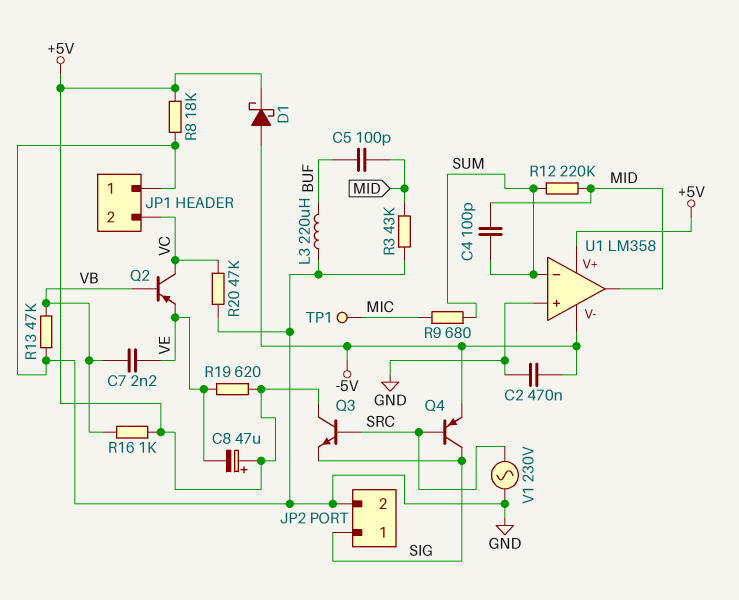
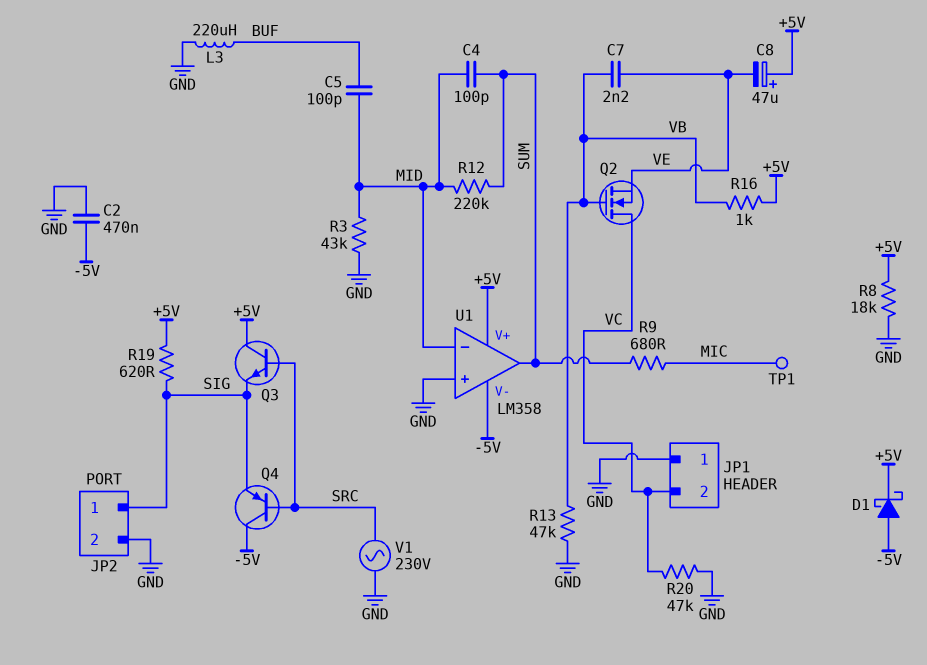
Q2: PNP (B VB, C VC, E VE) -> NMOS (G VB, D VC, S VE)
Q4: PNP (B SRC, C SIG, E -5V) -> PNP (B SRC, C -5V, E SIG)
R19: 620 (+5V, VE) -> 620 (+5V, SIG)
U1 pin in-: SUM -> MID
U1 pin out: MID -> SUM

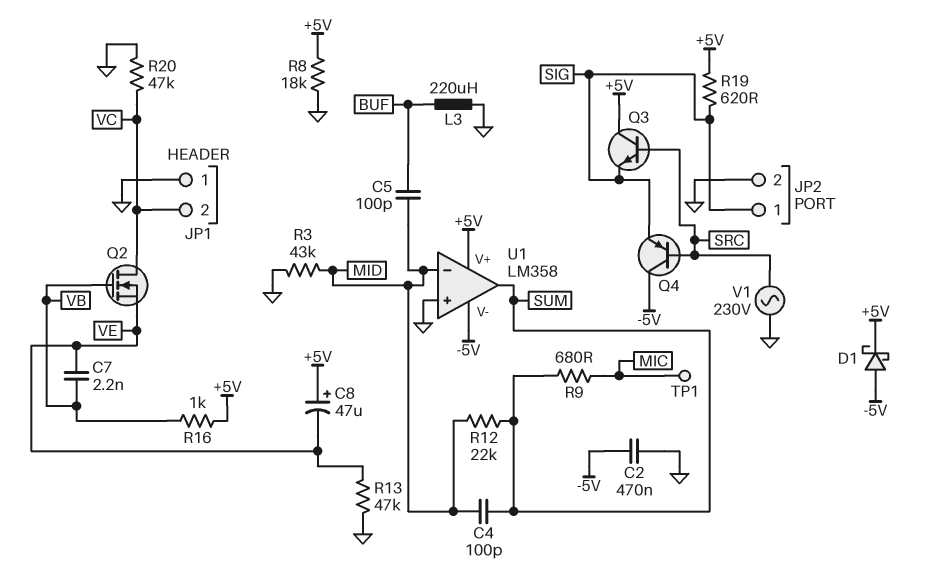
R12: 220k (MID, SUM) -> 22k (MID, SUM)
R13: 47k (GND, VB) -> 47k (GND, VE)

